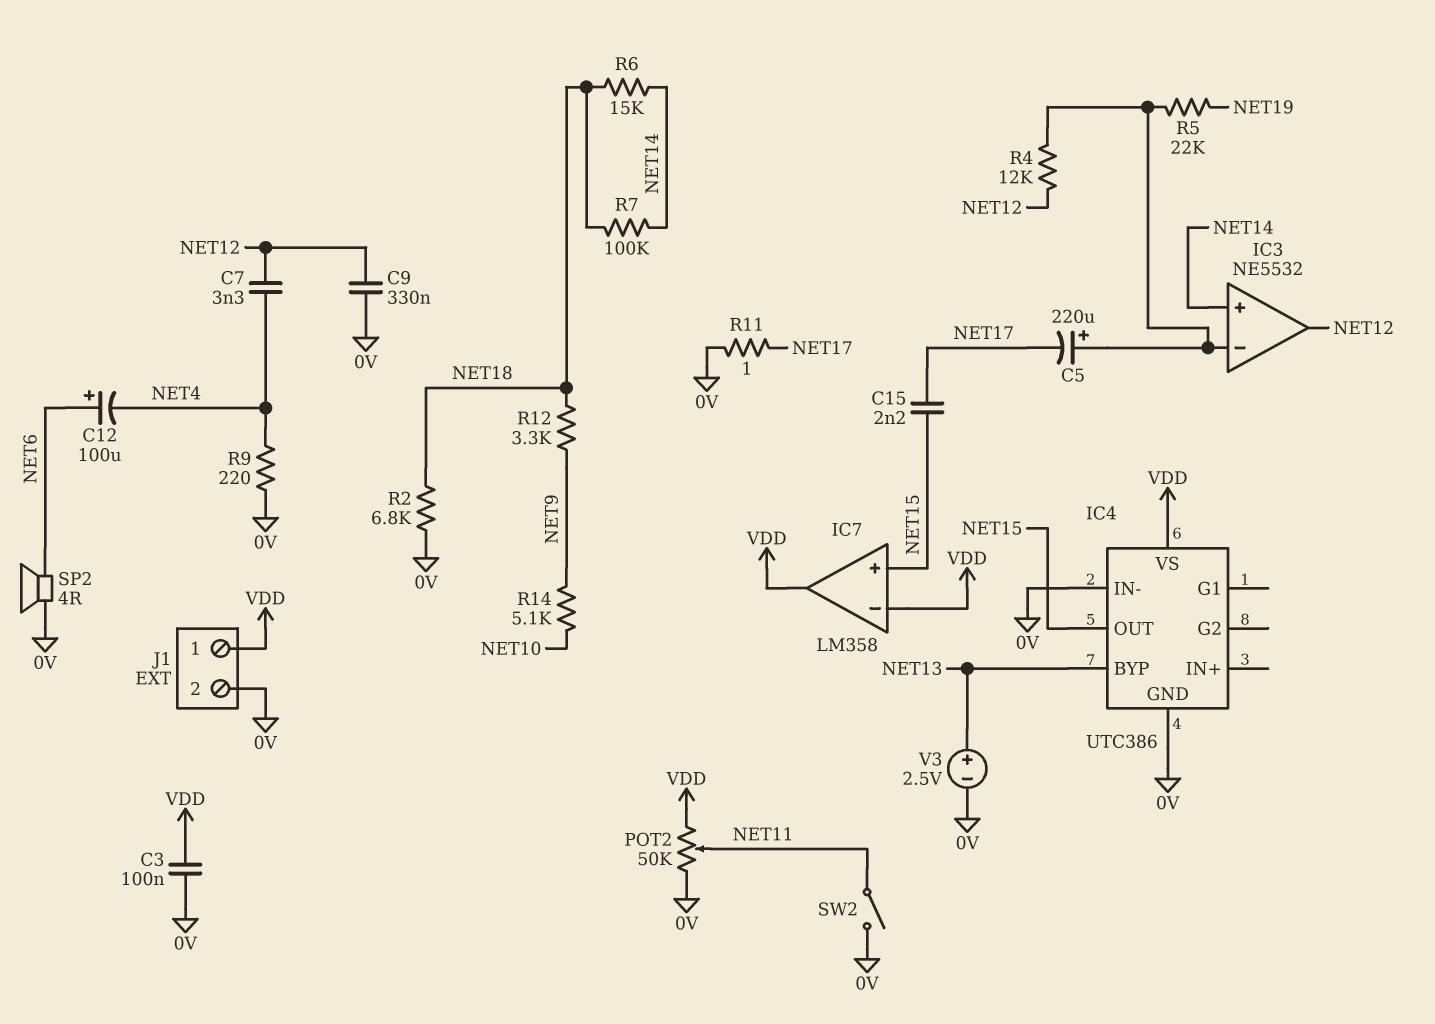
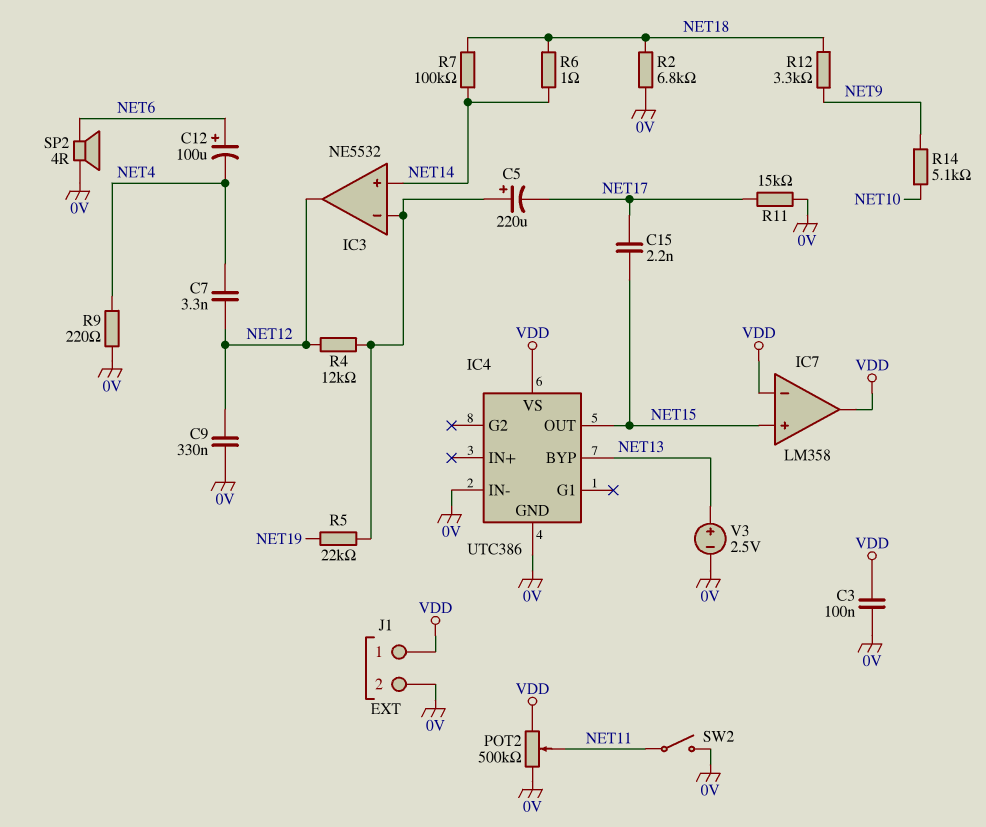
POT2: 50k (0V, VDD, wiper NET11) -> 500k (0V, VDD, wiper NET11)
R6: 15k (NET14, NET18) -> 1 (NET14, NET18)
R11: 1 (0V, NET17) -> 15k (0V, NET17)

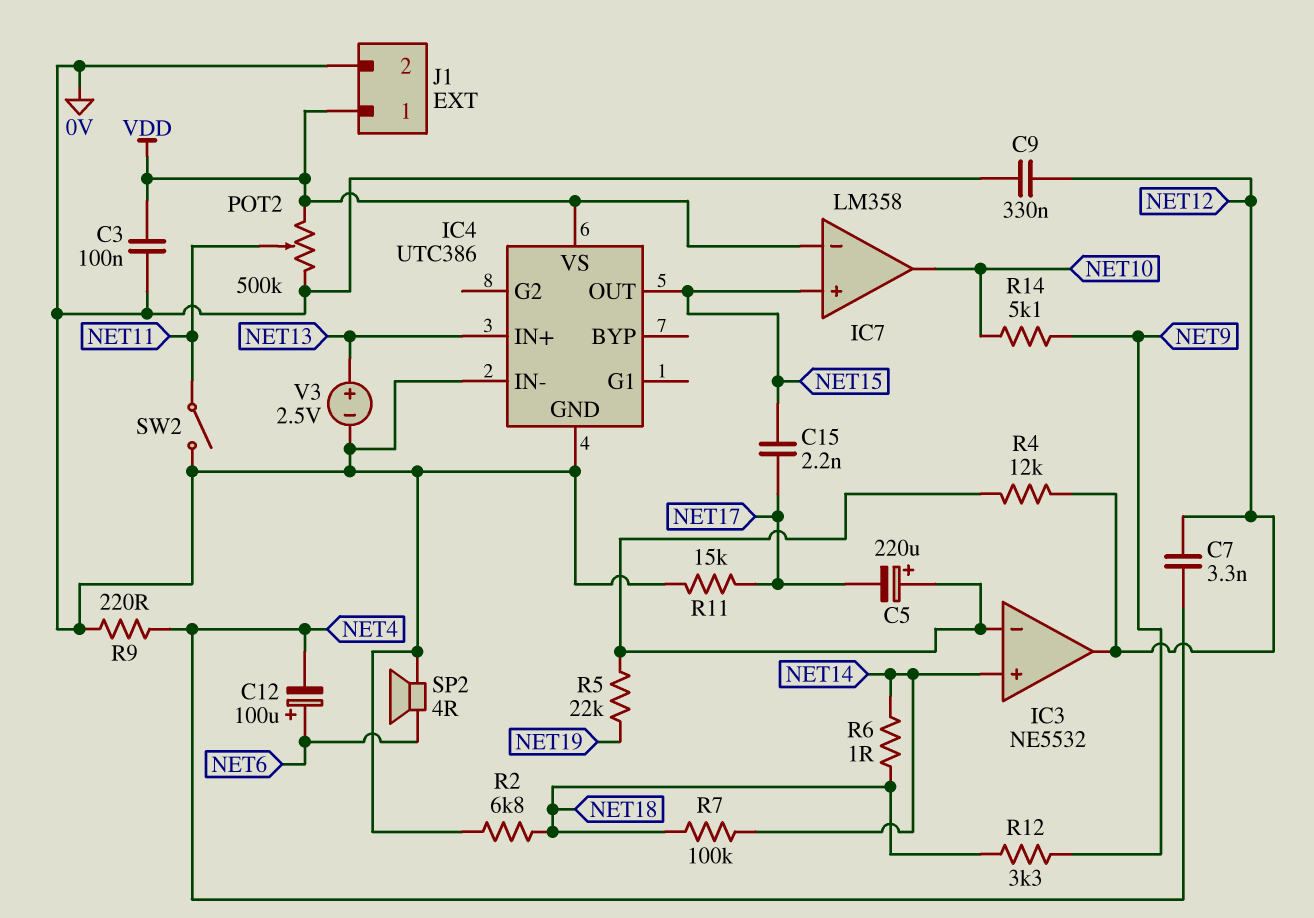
IC4 pin BYP: NET13 -> none
IC4 pin IN+: none -> NET13
IC7 pin out: VDD -> NET10

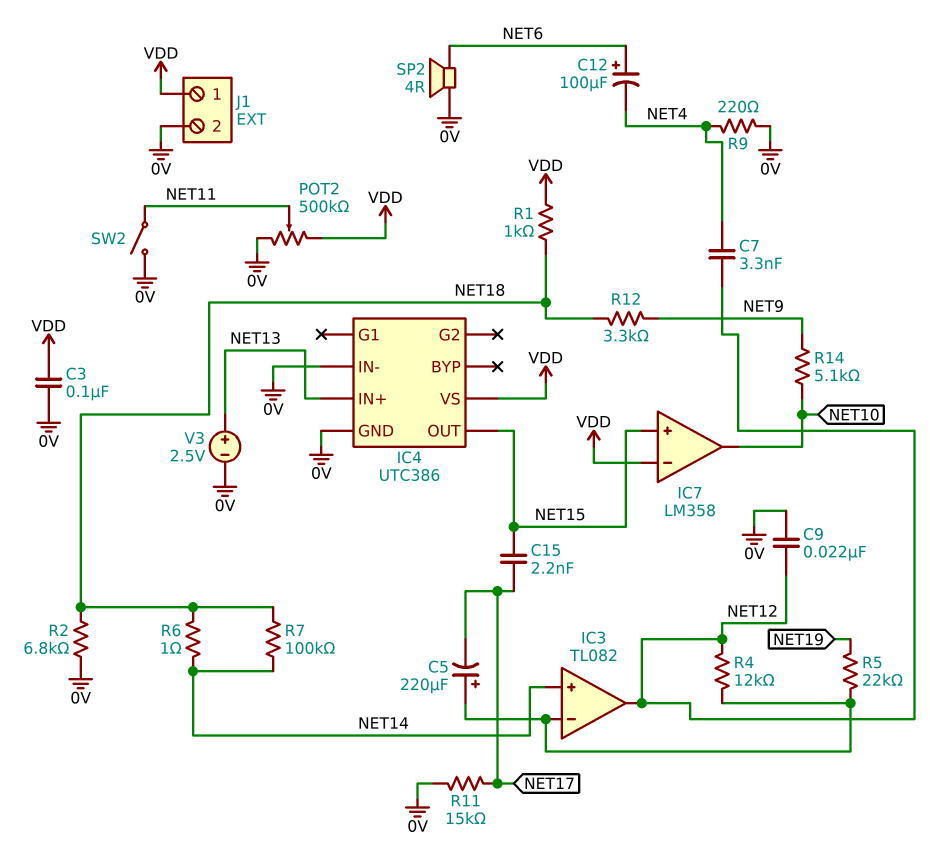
C9: 330nF (0V, NET12) -> 22nF (0V, NET12)
IC3: NE5532 -> TL082
R1: none -> 1k (NET18, VDD)

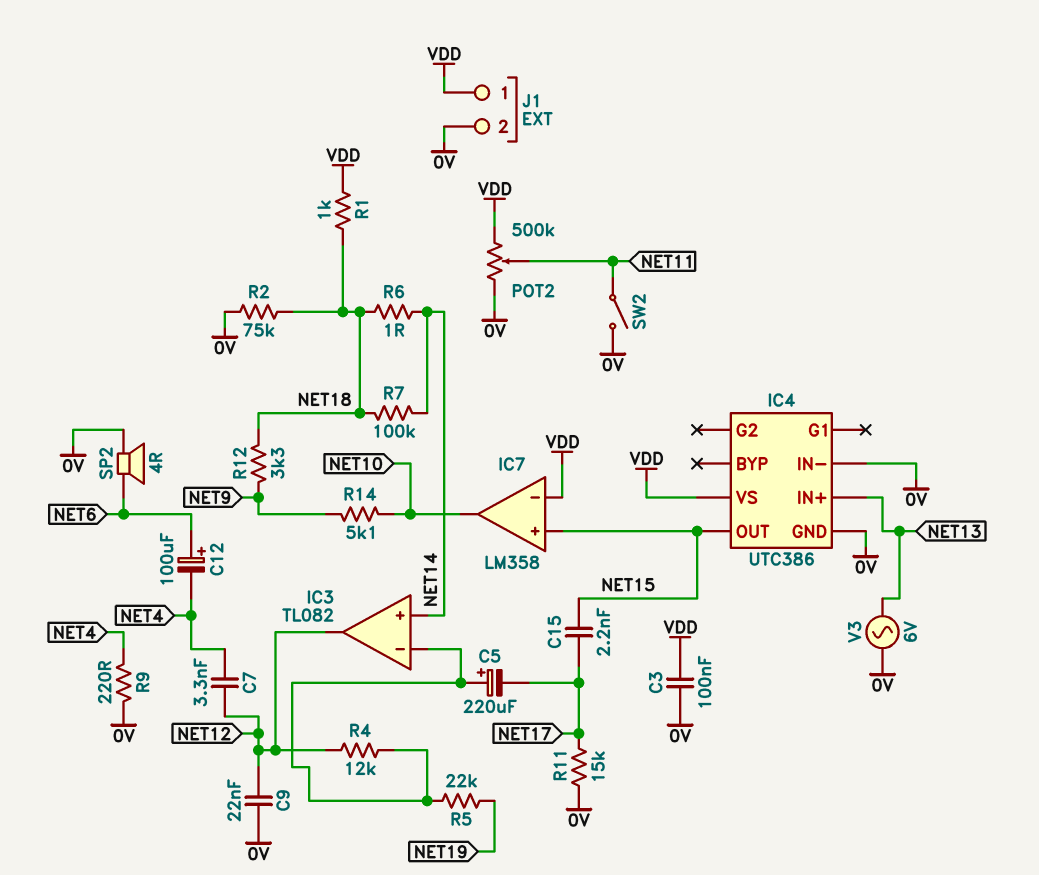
R2: 6.8k (0V, NET18) -> 75k (0V, NET18)
V3: 2.5V (plus NET13, minus 0V) -> AC 6V (0V, NET13)

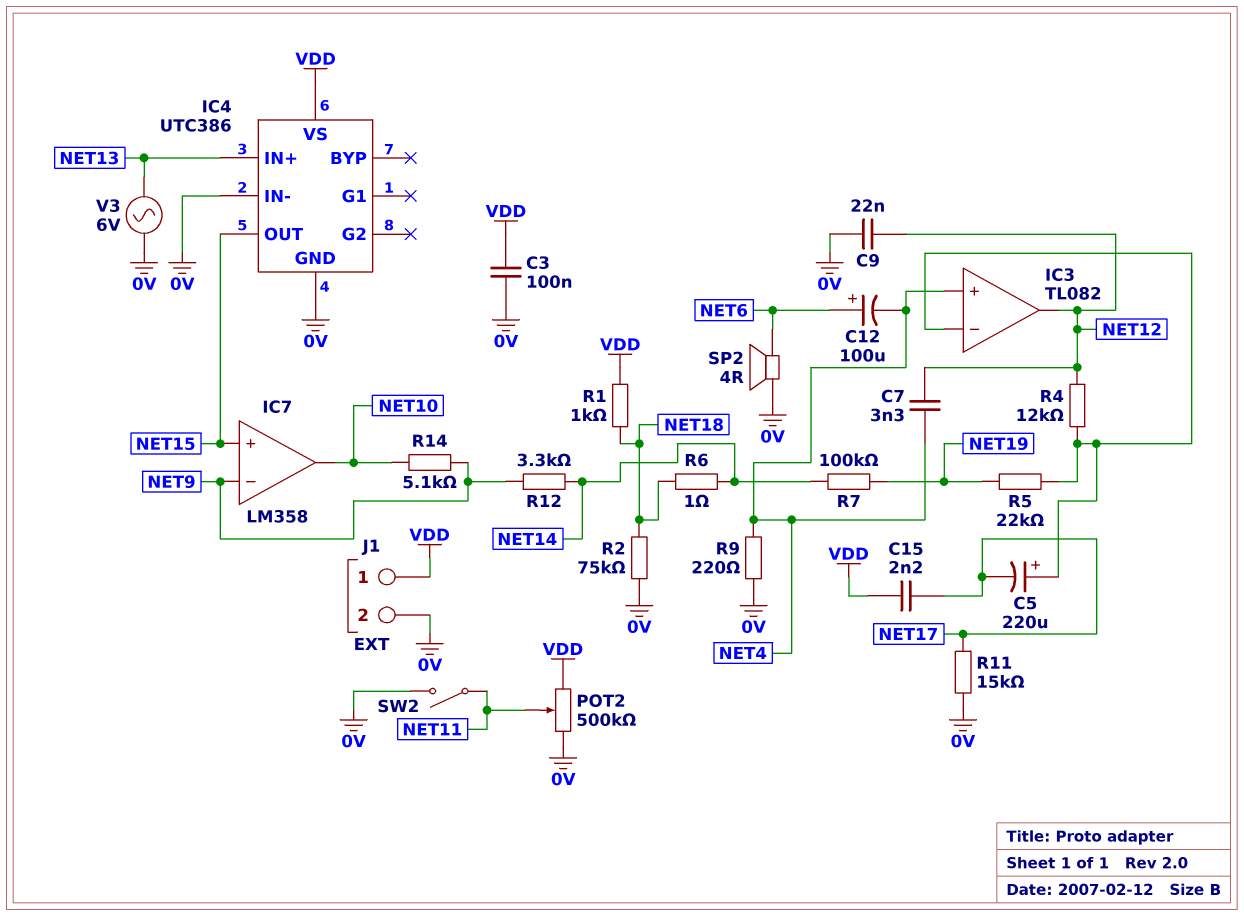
C15: 2.2nF (NET15, NET17) -> 2.2nF (NET17, VDD)
IC3 pin in+: NET14 -> NET4
IC7 pin in-: VDD -> NET9
R7: 100k (NET14, NET18) -> 100k (NET14, NET19)
R12: 3.3k (NET9, NET18) -> 3.3k (NET9, NET14)

